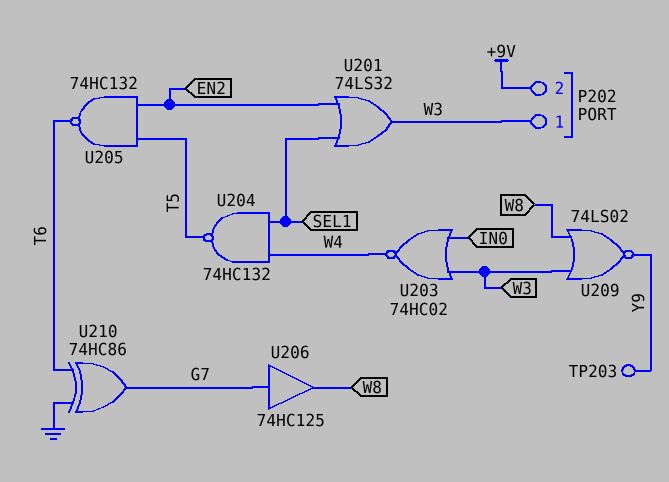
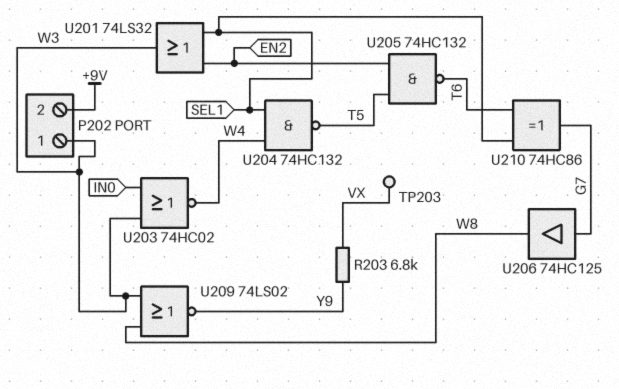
R203: none -> 6.8k (VX, Y9)
TP203: test point (Y9) -> test point (VX)
U210: XOR 74HC86 (in GND, in T6, out G7) -> XOR 74HC86 (in SEL1, in T6, out G7)

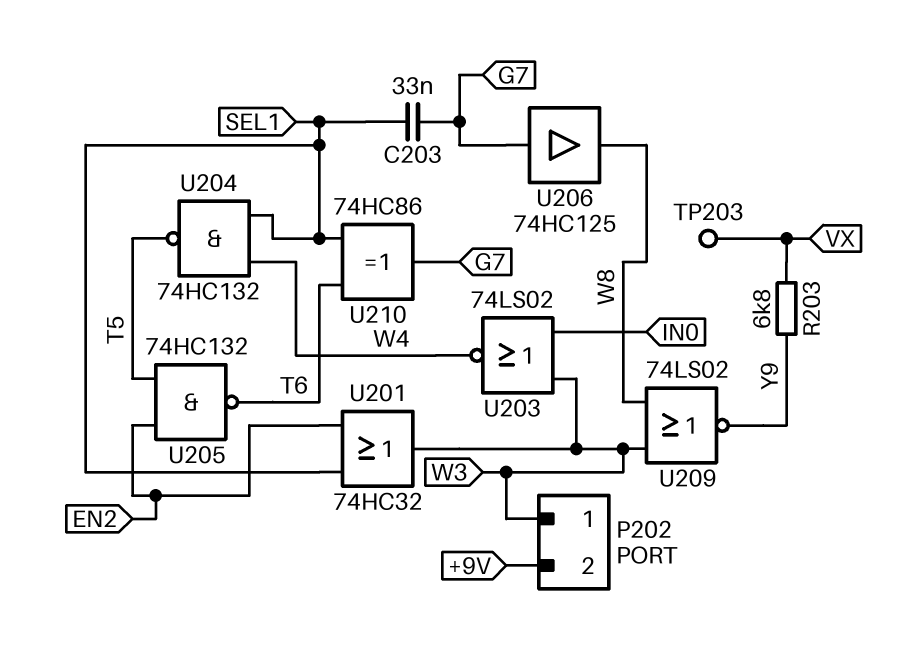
C203: none -> 33nF (G7, SEL1)
U201: OR 74LS32 (in EN2, in SEL1, out W3) -> OR 74HC32 (in EN2, in SEL1, out W3)
U203: NOR 74HC02 (in IN0, in W3, out W4) -> NOR 74LS02 (in IN0, in W3, out W4)

